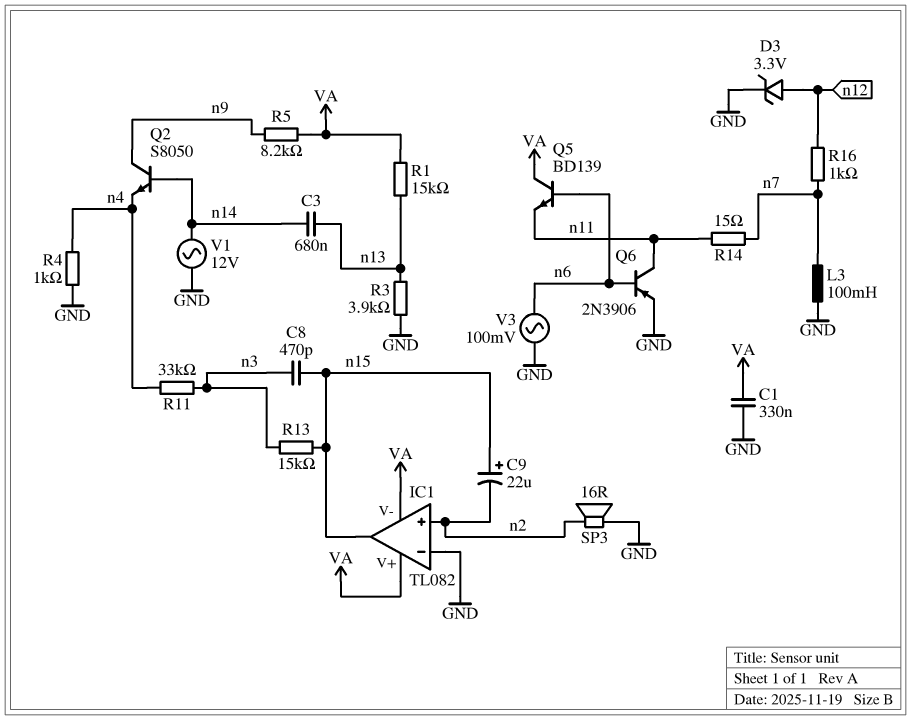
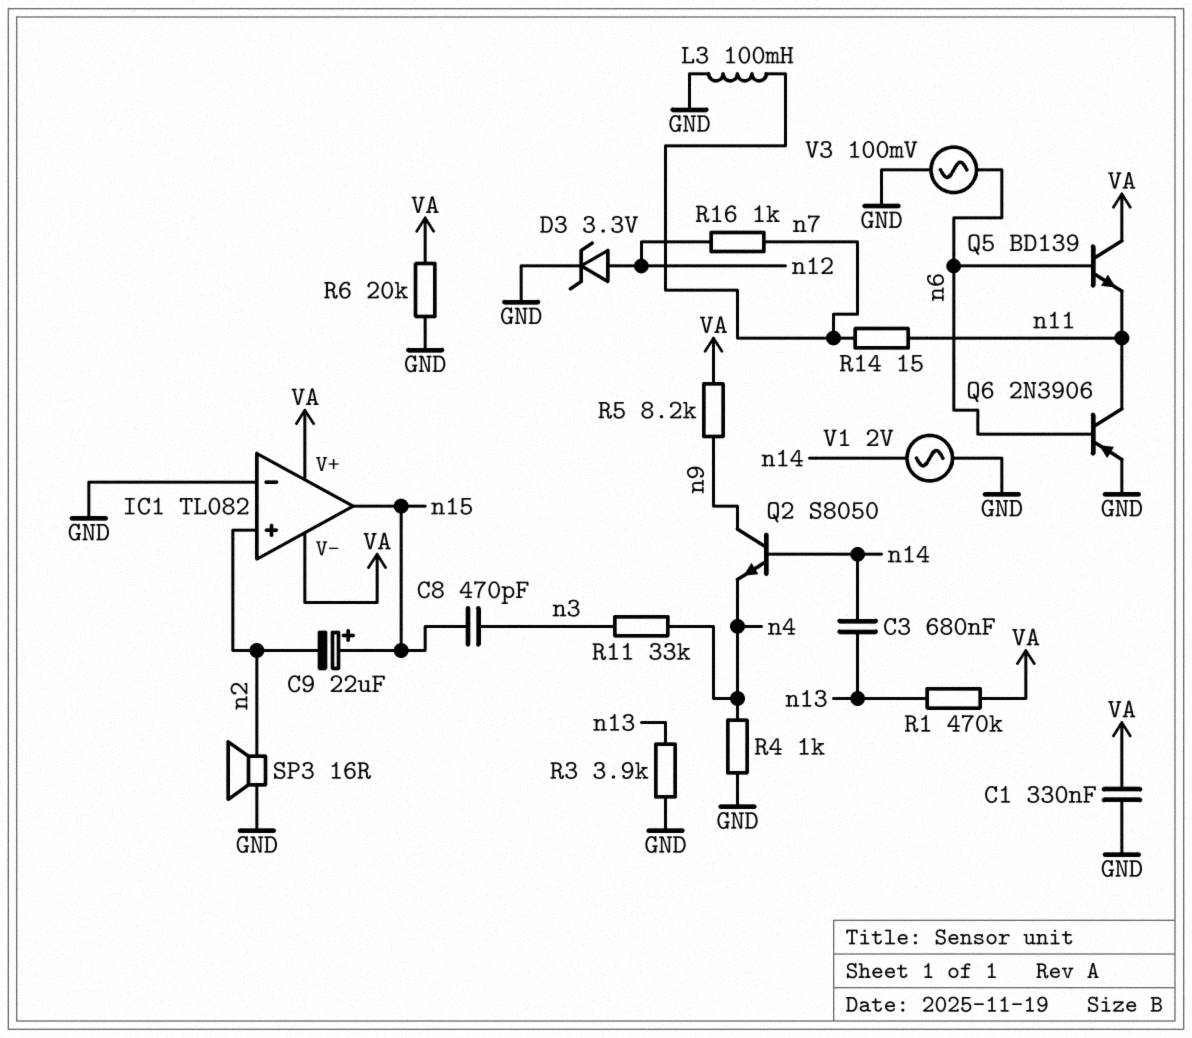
R1: 15k (VA, n13) -> 470k (VA, n13)
R6: none -> 20k (GND, VA)
R13: 15k (n3, n15) -> none
V1: AC 12V (GND, n14) -> AC 2V (GND, n14)

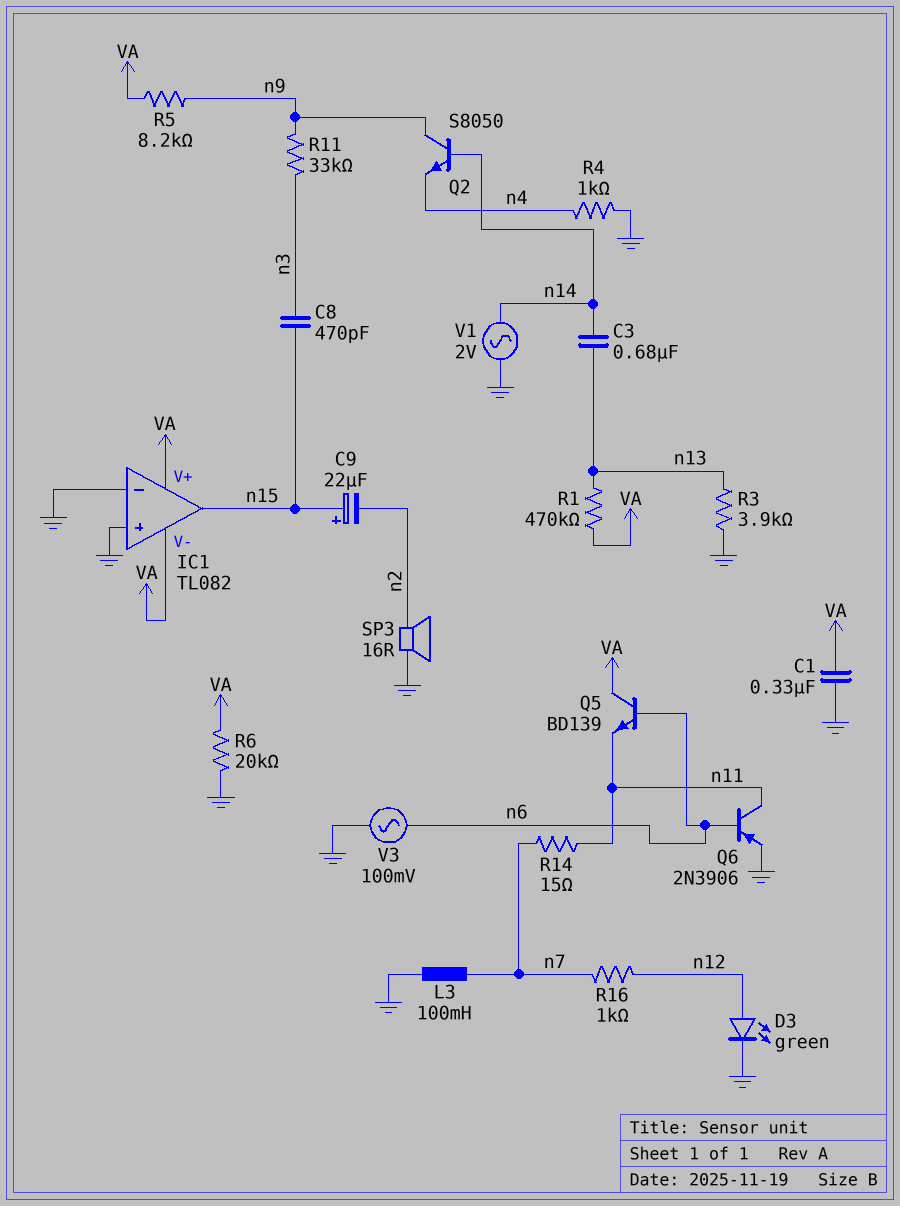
D3: zener 3.3V (A n12, K GND) -> LED green (A n12, K GND)
IC1 pin in+: n2 -> GND
R11: 33k (n3, n4) -> 33k (n3, n9)

